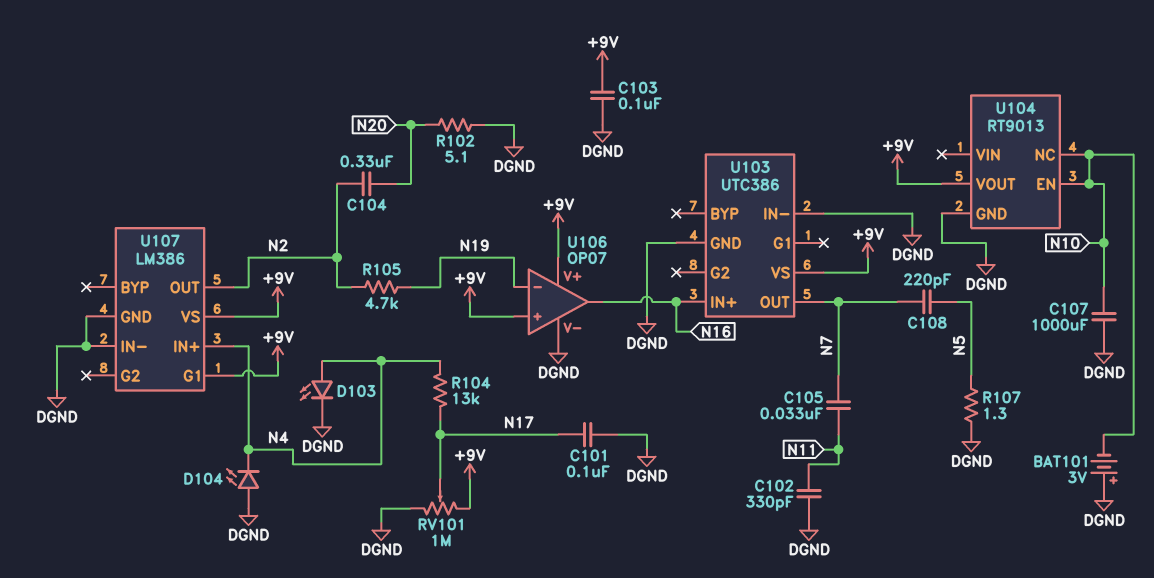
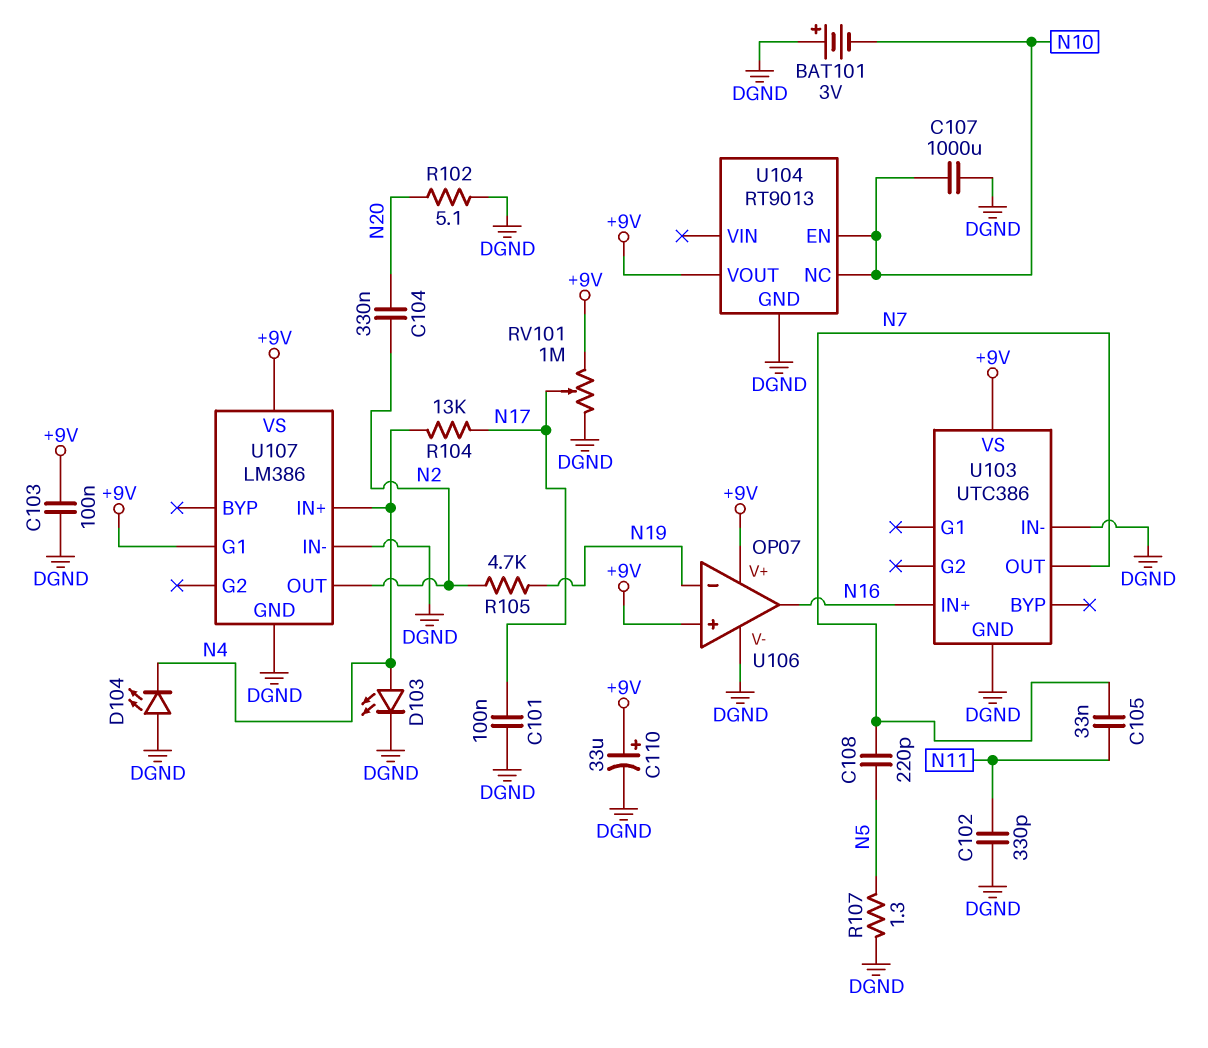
C110: none -> 33uF (plus +9V, minus DGND)

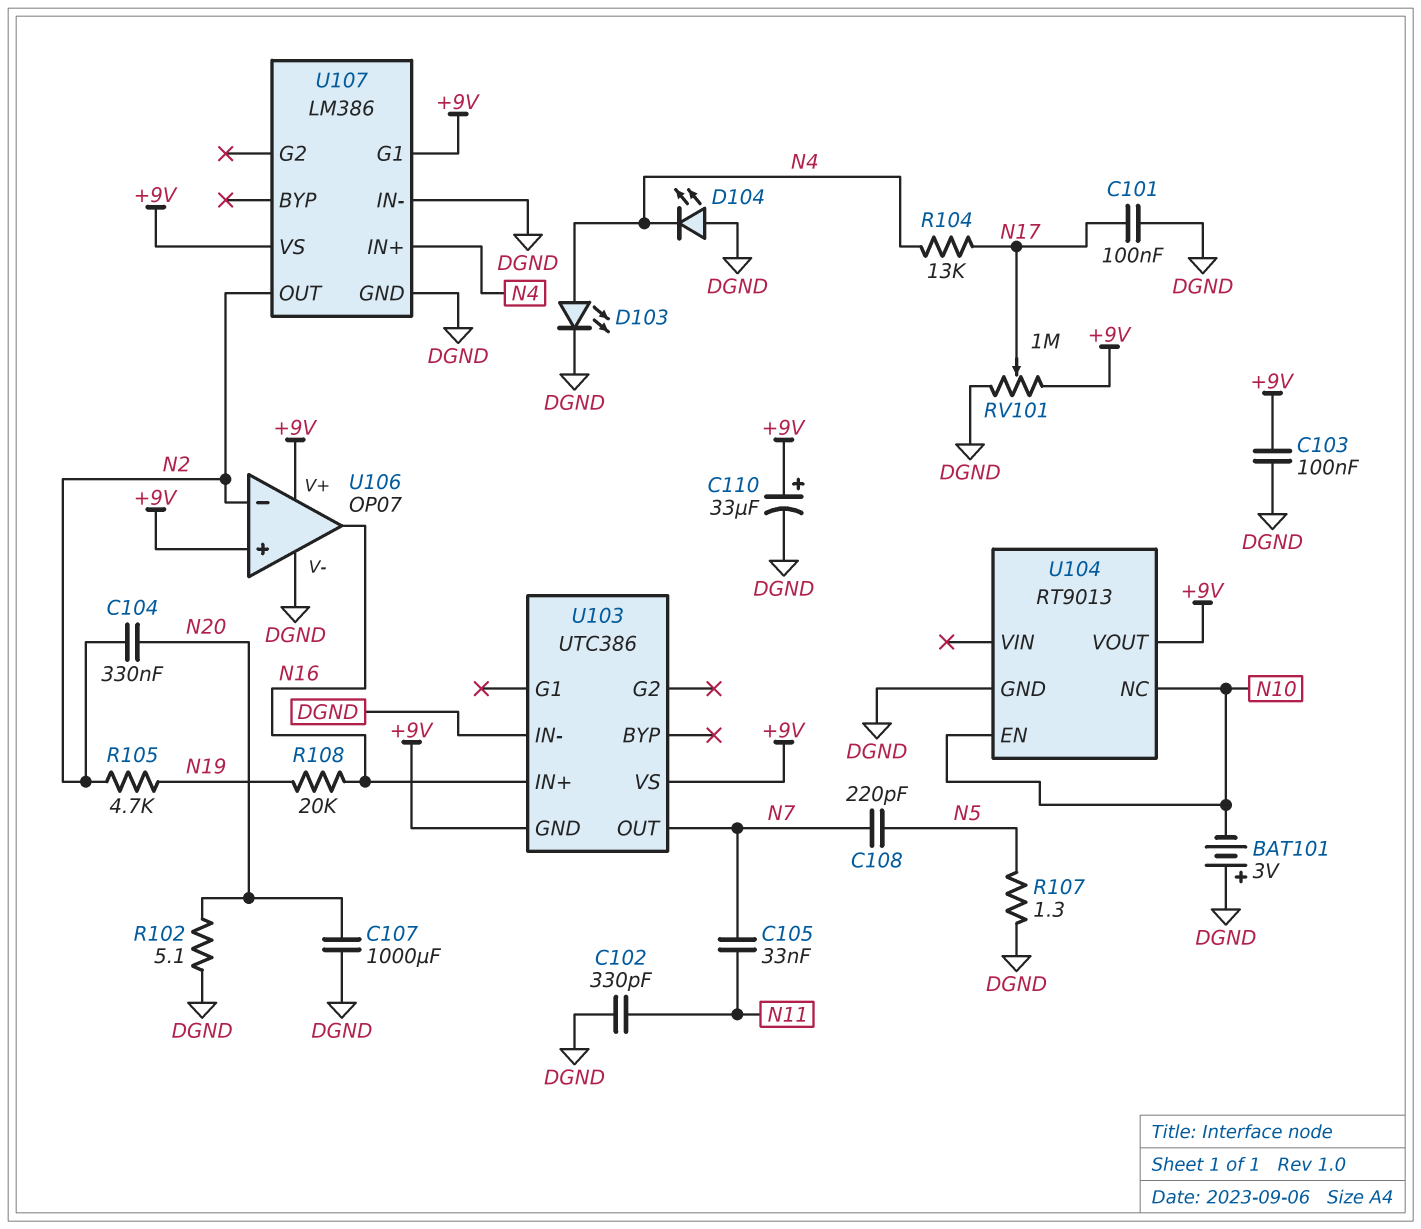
C107: 1000uF (DGND, N10) -> 1000uF (DGND, N20)
R108: none -> 20k (N16, N19)
U103 pin GND: DGND -> +9V
U106 pin in-: N19 -> N2

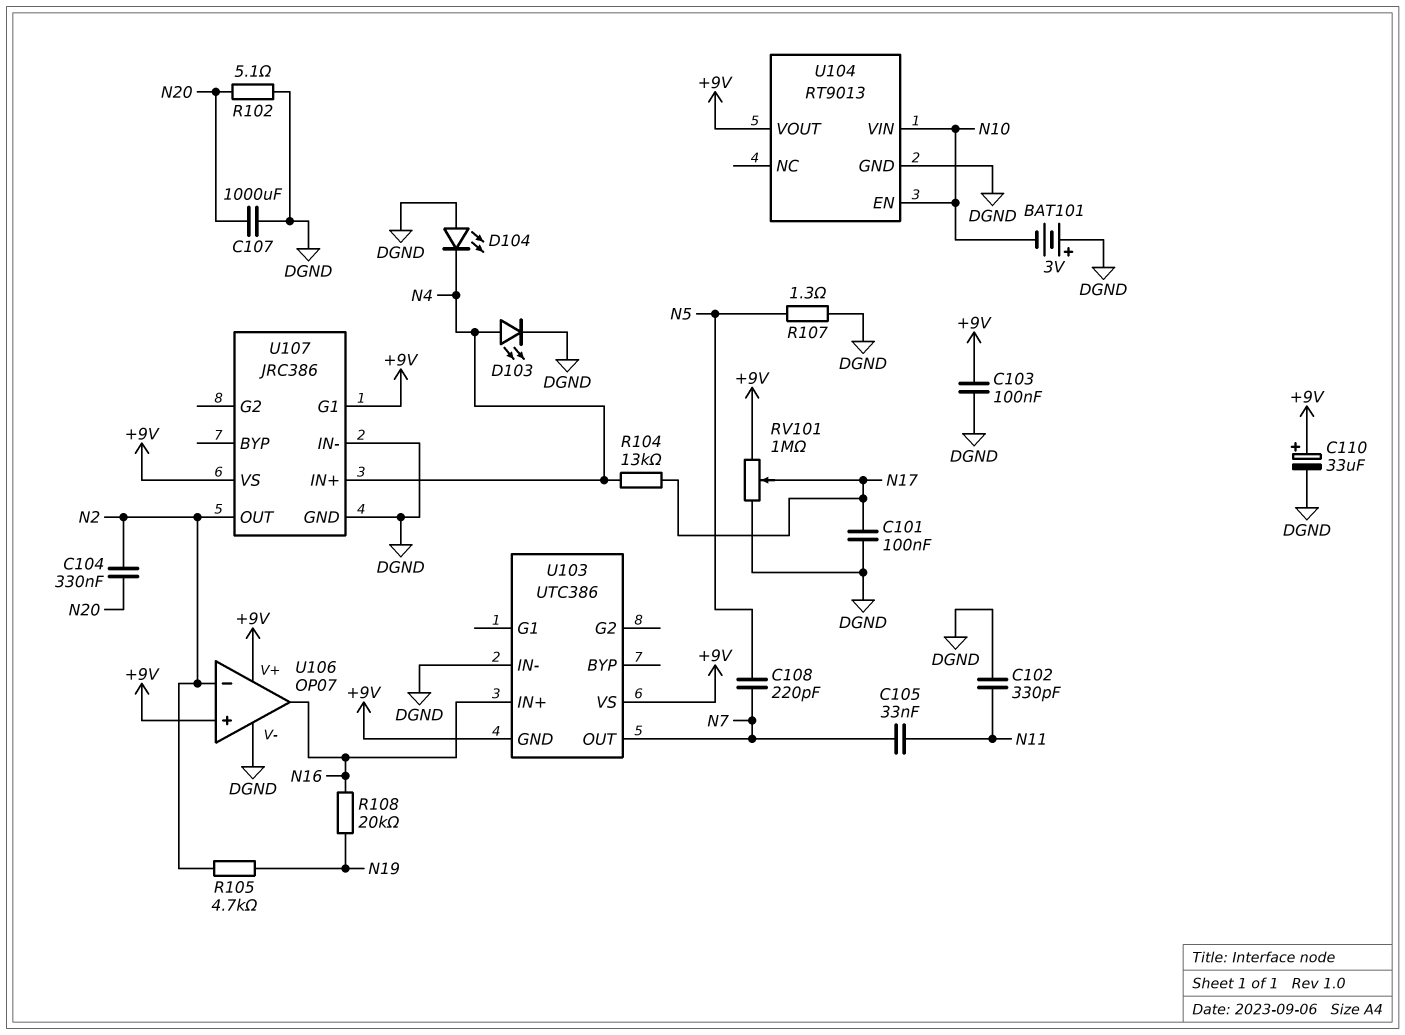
U104 pin NC: N10 -> none
U104 pin VIN: none -> N10
U107: LM386 -> JRC386

